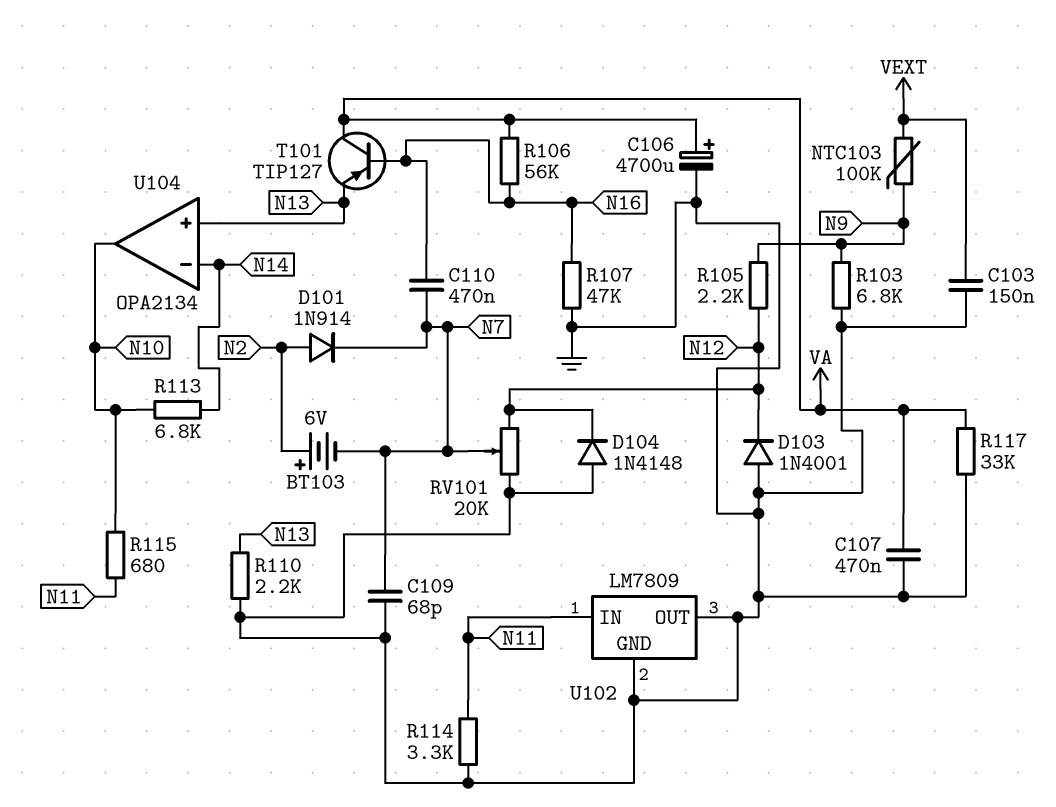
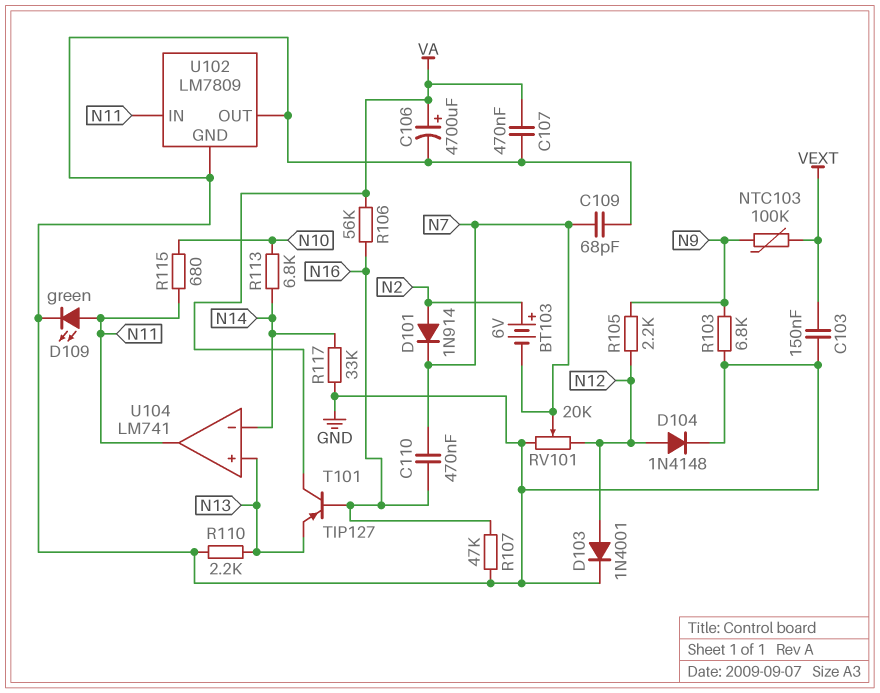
D103: diode 1N4001 (A GND, K N12) -> diode 1N4001 (A N12, K GND)
D104: diode 1N4148 (A GND, K N12) -> diode 1N4148 (A N12, K GND)
D109: none -> LED green (A N11, K GND)
R114: 3.3k (GND, N11) -> none
R117: 33k (GND, VA) -> 33k (GND, N14)
U104: OPA2134 -> LM741
U104 pin out: N10 -> N11

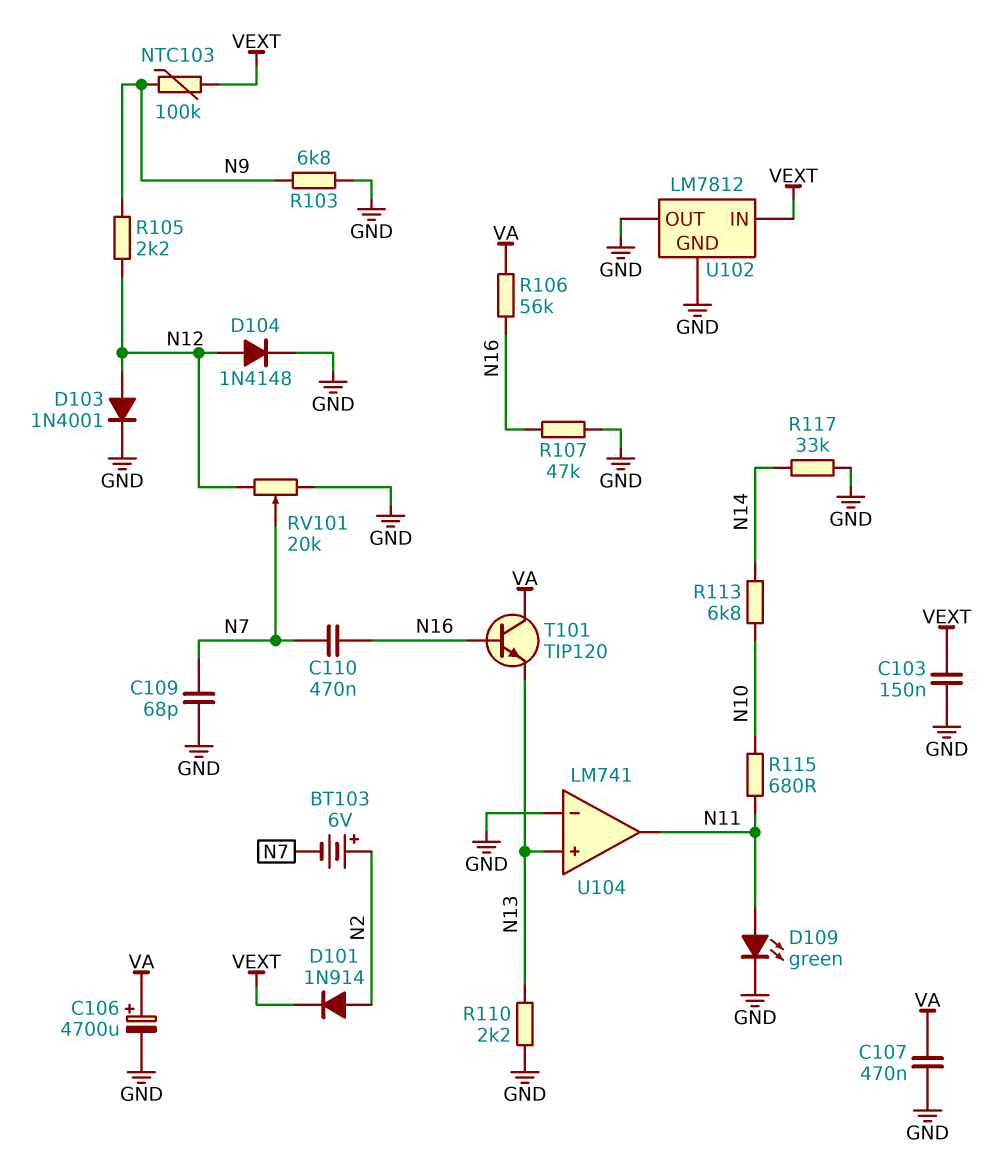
D101: diode 1N914 (A N2, K N7) -> diode 1N914 (A N2, K VEXT)
T101: PNP TIP127 (B N16, C VA, E N13) -> NPN TIP120 (B N16, C VA, E N13)
U102: LM7809 -> LM7812
U102 pin IN: N11 -> VEXT
U104 pin in-: N14 -> GND

